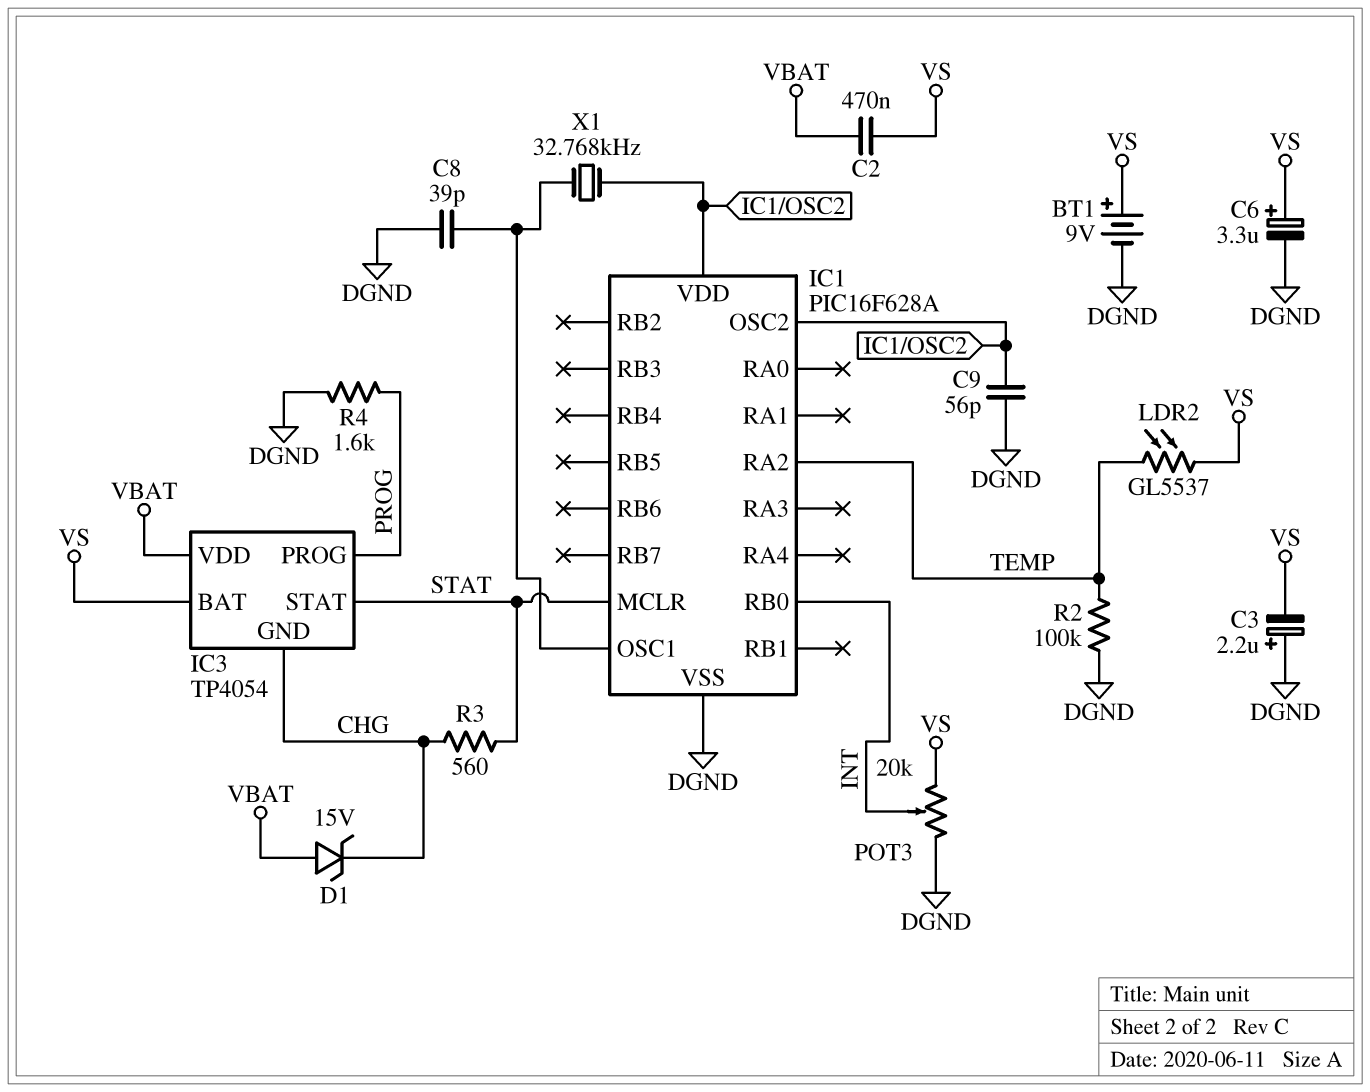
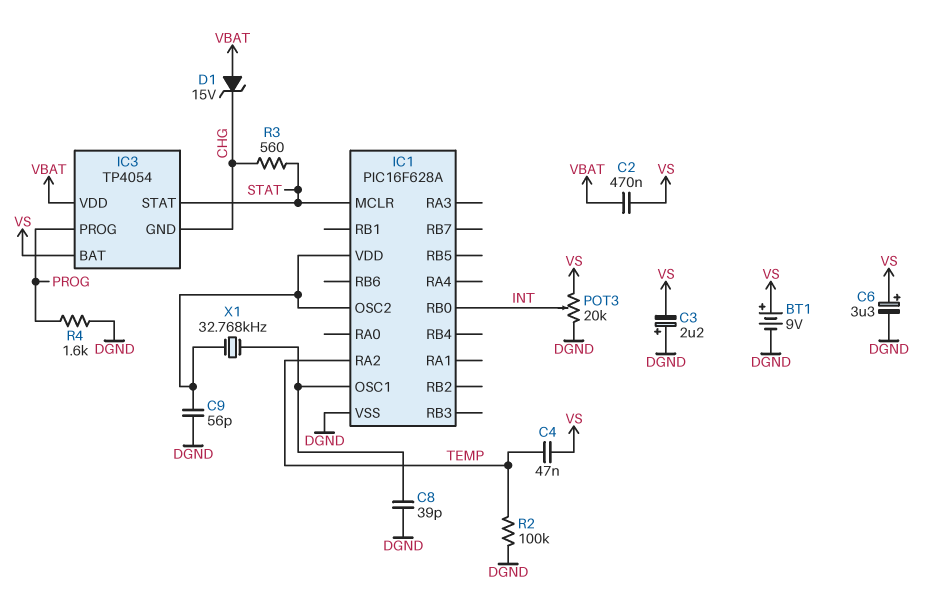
C4: none -> 47nF (TEMP, VS)
LDR2: GL5537 (TEMP, VS) -> none

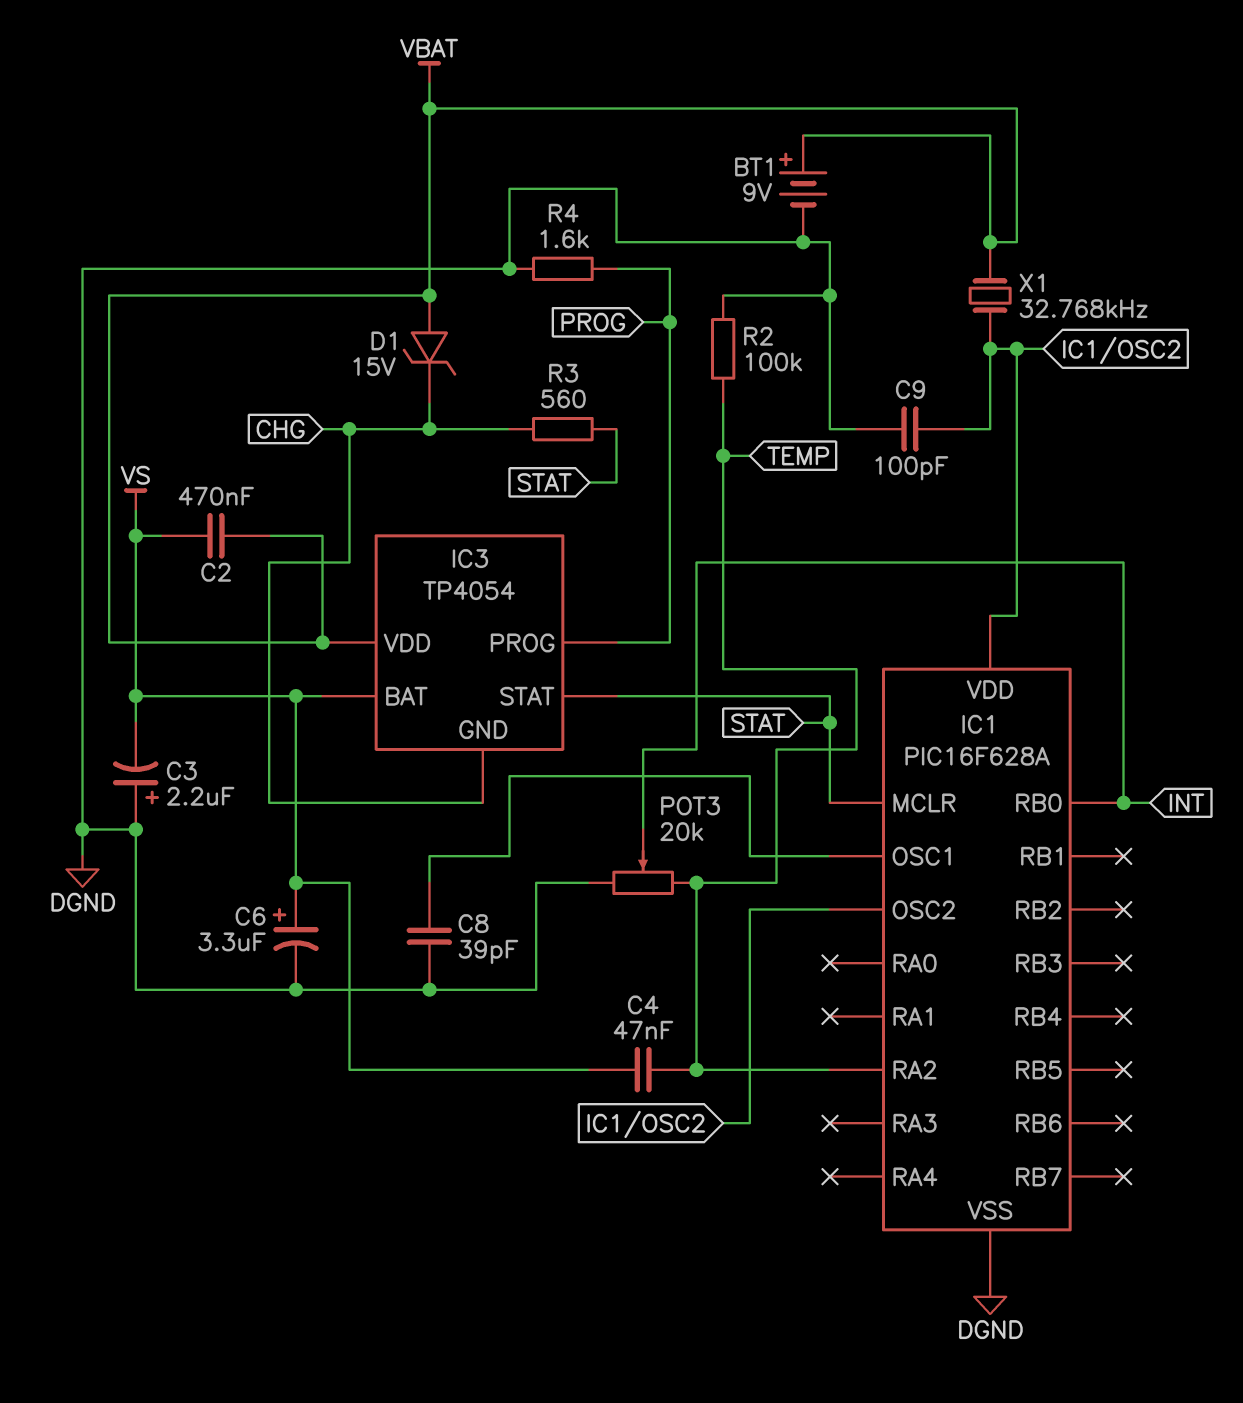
BT1: 9V (plus VS, minus DGND) -> 9V (plus VBAT, minus DGND)
C9: 56pF (DGND, IC1/OSC2) -> 100pF (DGND, IC1/OSC2)
POT3: 20k (DGND, VS, wiper INT) -> 20k (DGND, TEMP, wiper INT)
X1: 32.768kHz (IC1/OSC1, IC1/OSC2) -> 32.768kHz (IC1/OSC2, VBAT)

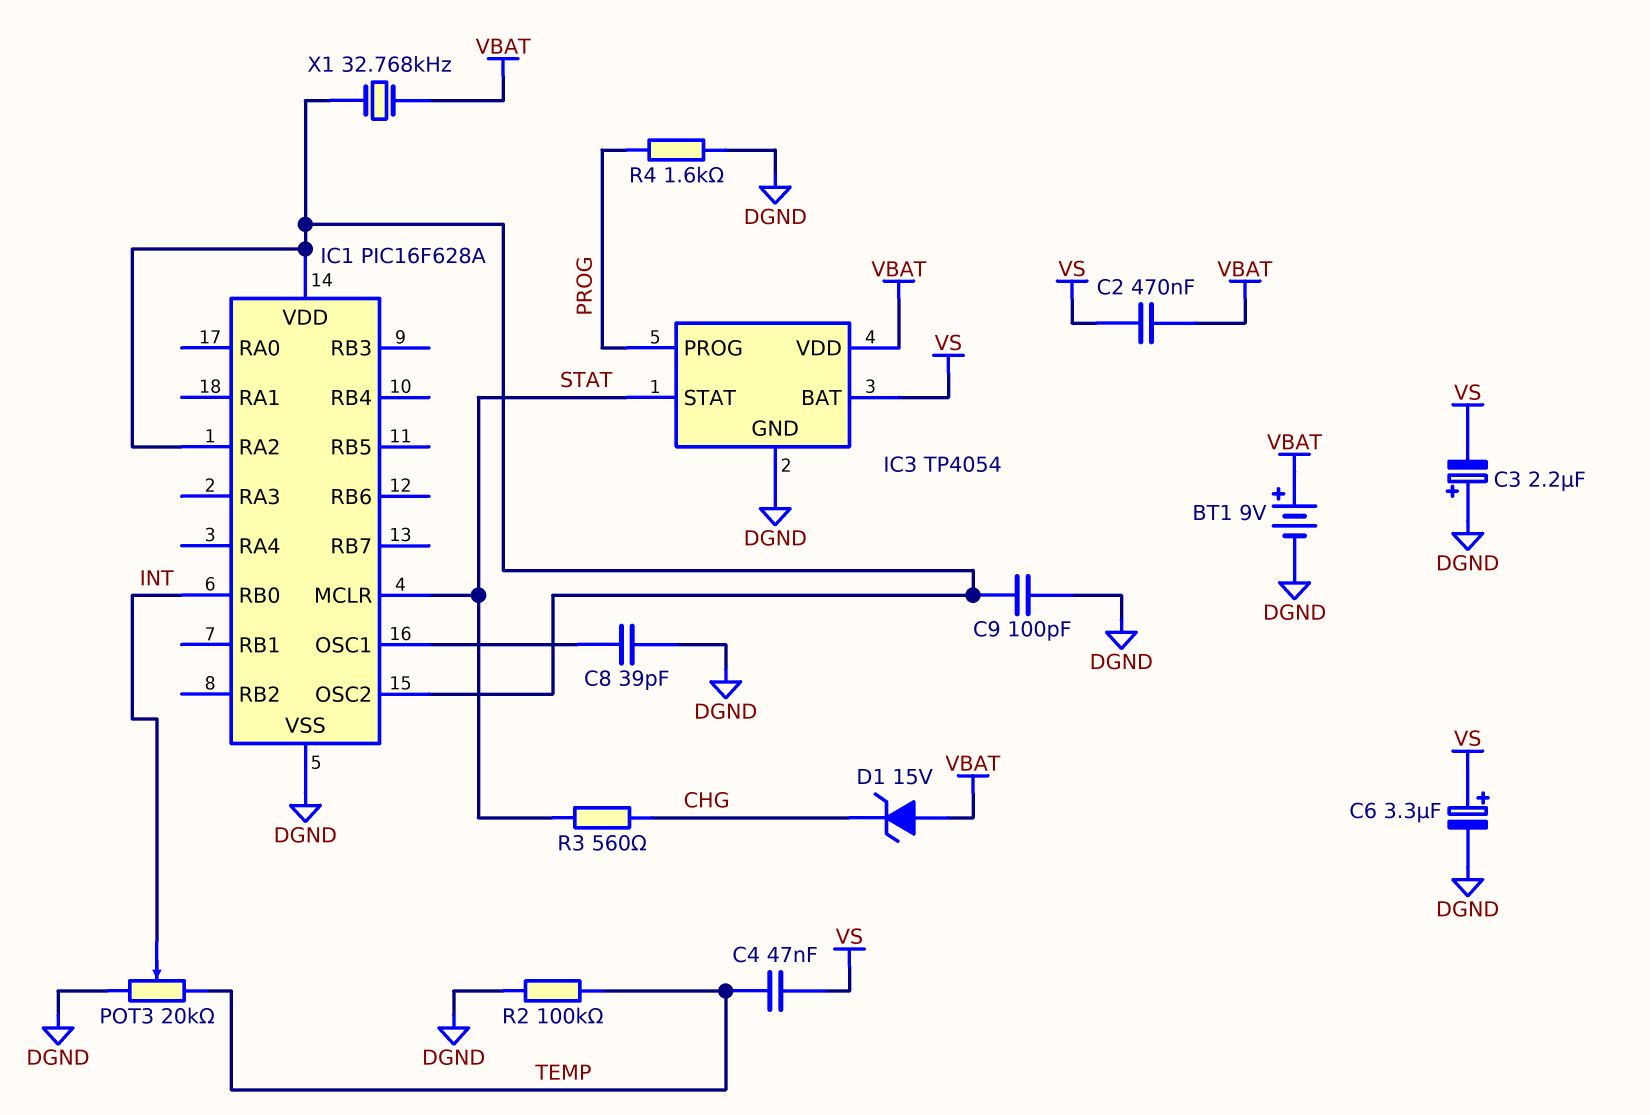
IC1 pin RA2: TEMP -> IC1/OSC2
IC3 pin GND: CHG -> DGND

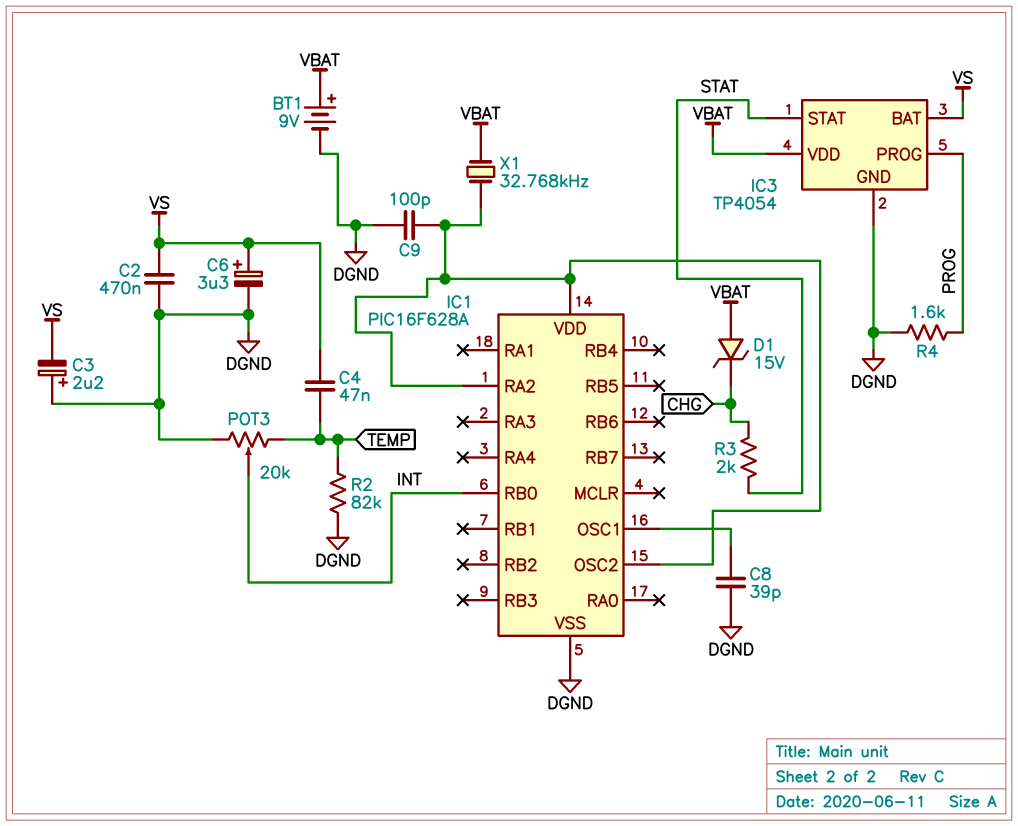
C2: 470nF (VBAT, VS) -> 470nF (DGND, VS)
IC1 pin MCLR: STAT -> none
R2: 100k (DGND, TEMP) -> 82k (DGND, TEMP)
R3: 560 (CHG, STAT) -> 2k (CHG, STAT)

